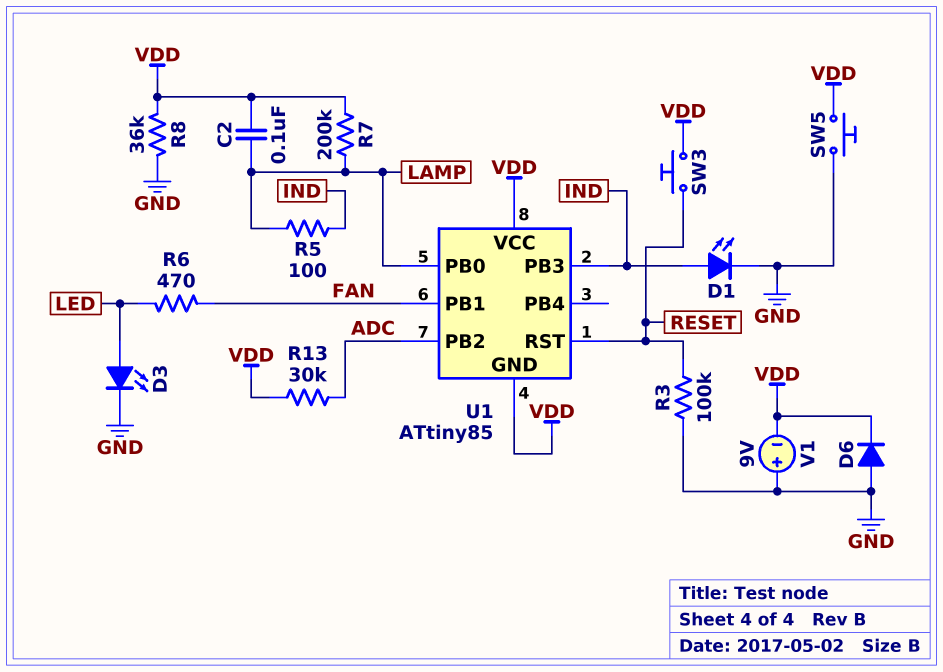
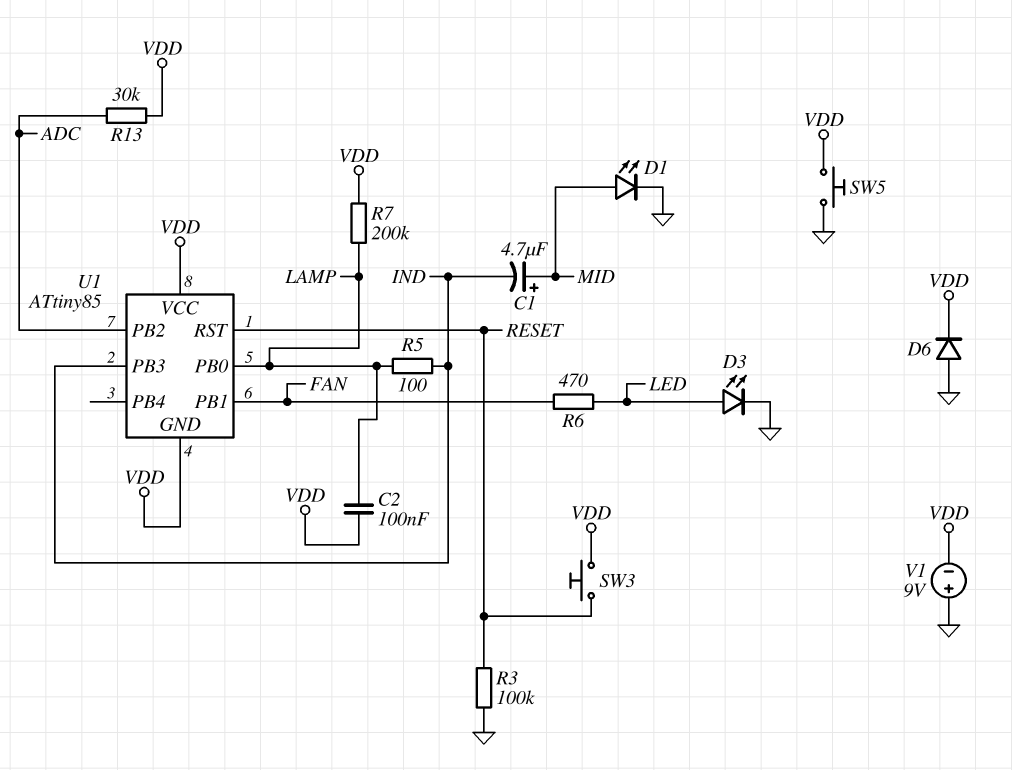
C1: none -> 4.7uF (plus MID, minus IND)
D1: LED (A IND, K GND) -> LED (A MID, K GND)
R8: 36k (GND, VDD) -> none

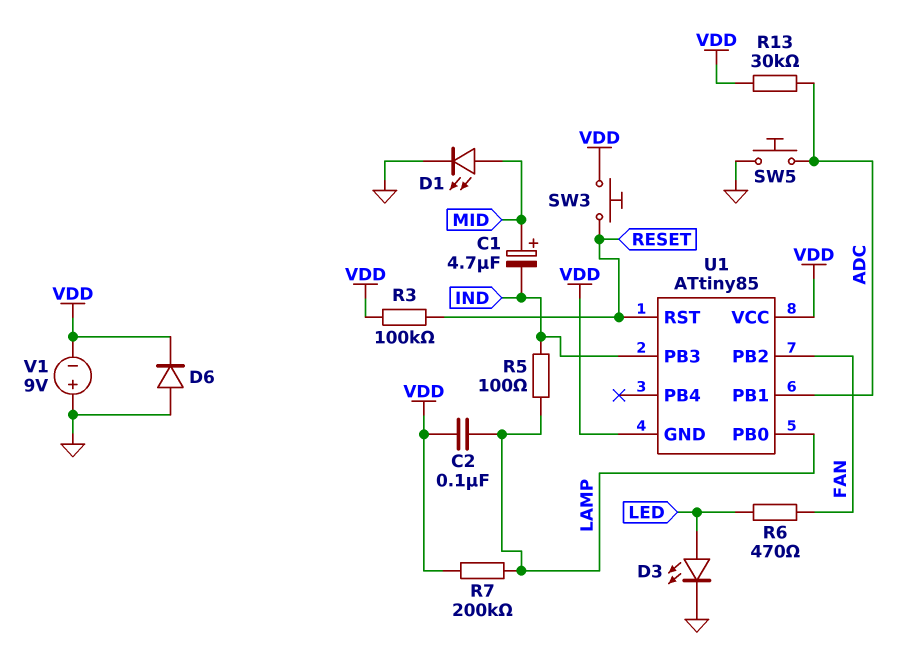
R3: 100k (GND, RESET) -> 100k (RESET, VDD)
SW5: button (GND, VDD) -> button (ADC, GND)
U1 pin PB1: FAN -> ADC
U1 pin PB2: ADC -> FAN

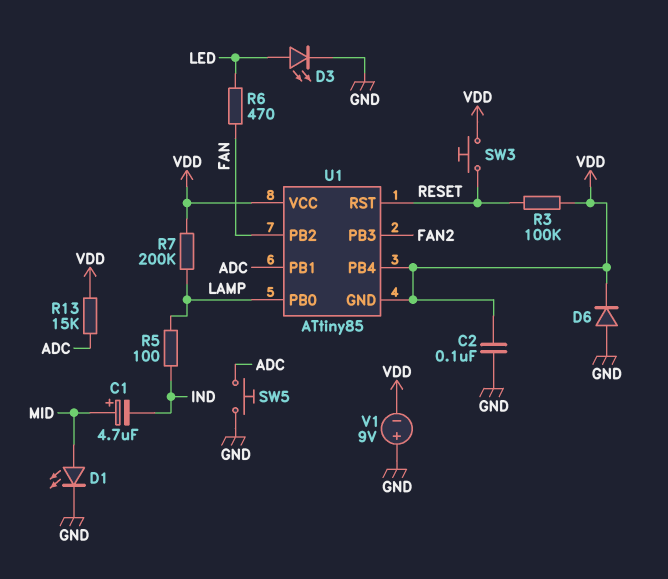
C2: 100nF (LAMP, VDD) -> 100nF (GND, VDD)
R13: 30k (ADC, VDD) -> 15k (ADC, VDD)
U1 pin PB3: IND -> FAN2
U1 pin PB4: none -> VDD

